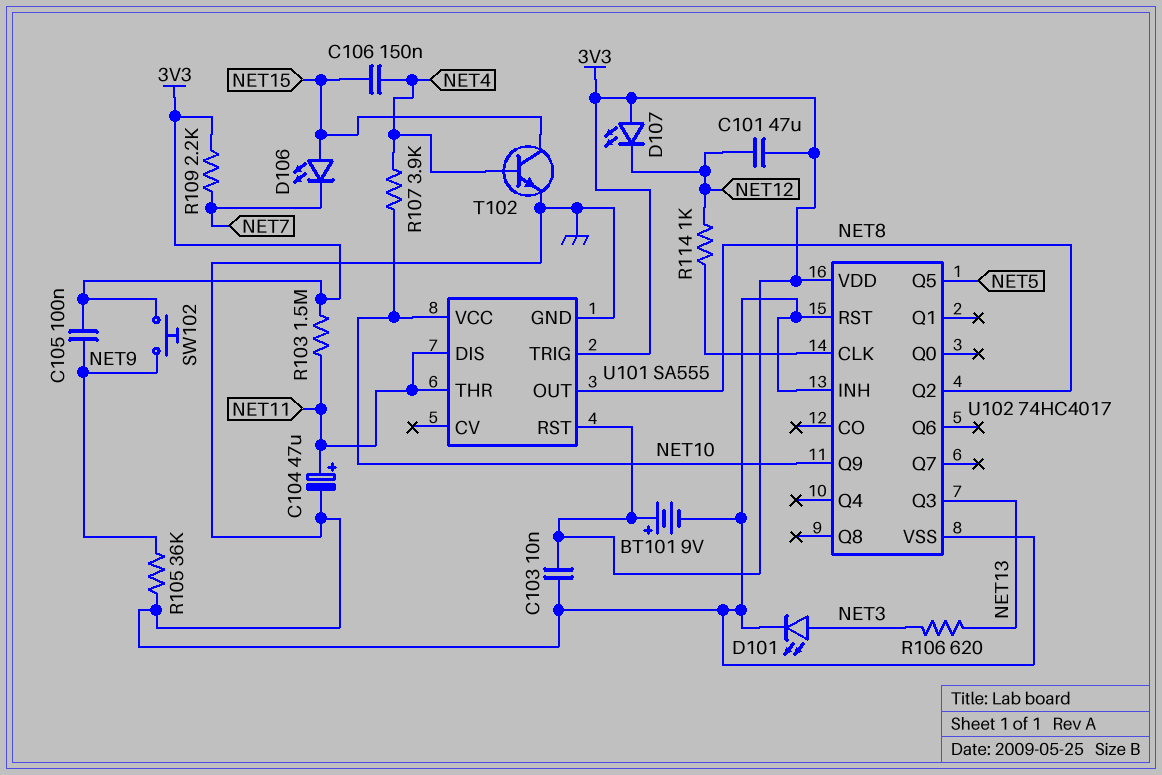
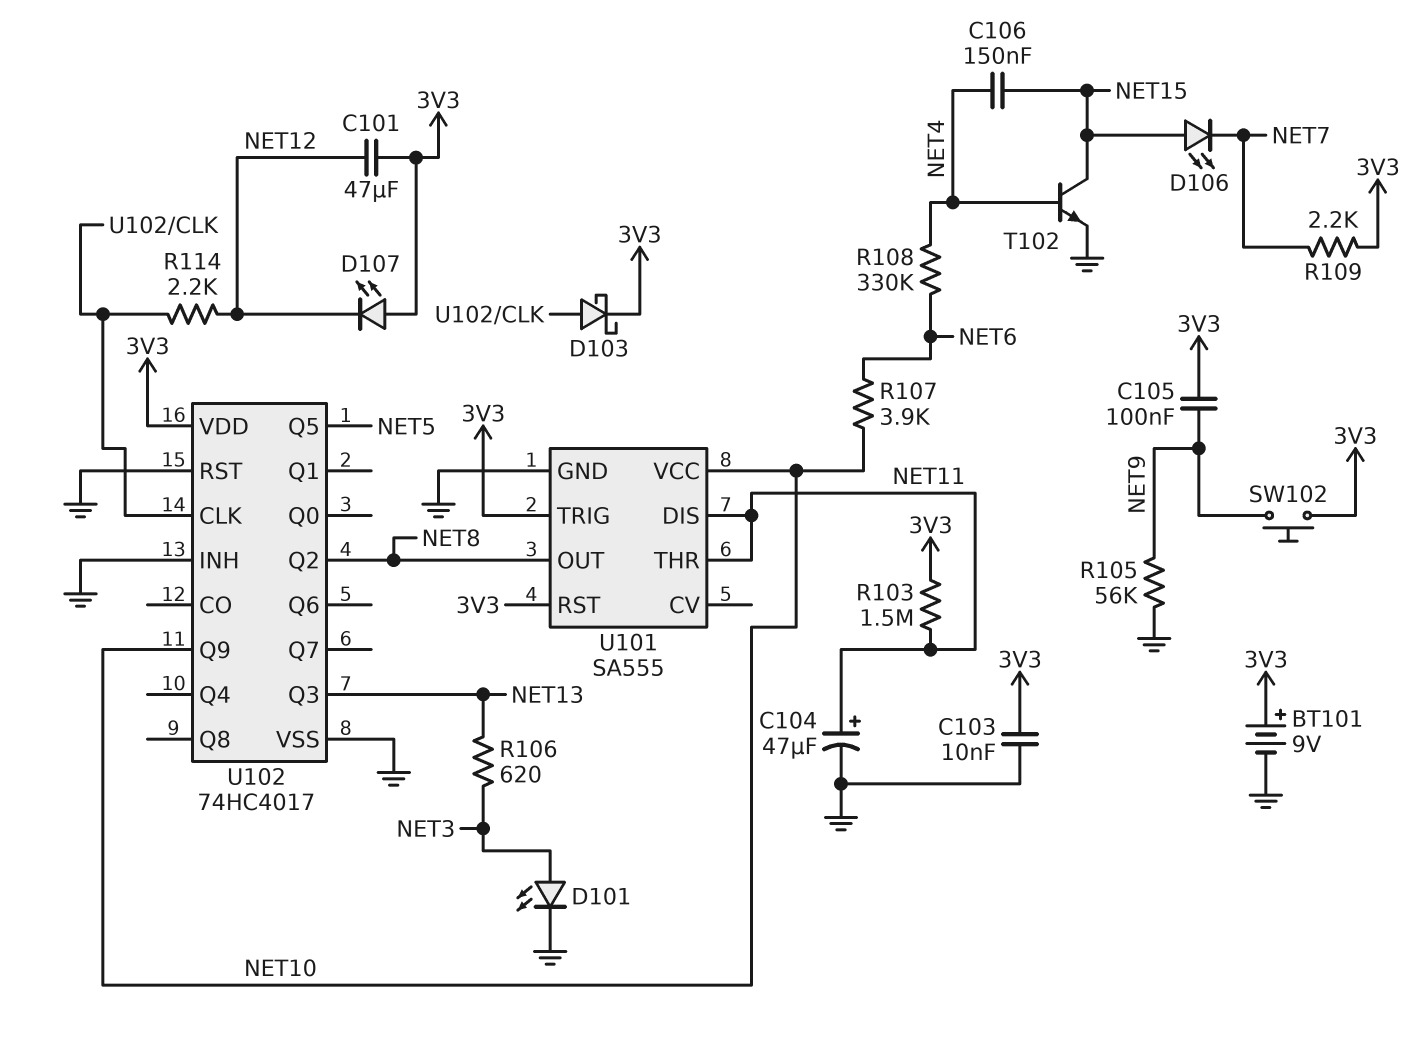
D103: none -> schottky (A U102/CLK, K 3V3)
R105: 36k (GND, NET9) -> 56k (GND, NET9)
R107: 3.9k (NET4, NET10) -> 3.9k (NET6, NET10)
R108: none -> 330k (NET4, NET6)
R114: 1k (NET12, U102/CLK) -> 2.2k (NET12, U102/CLK)

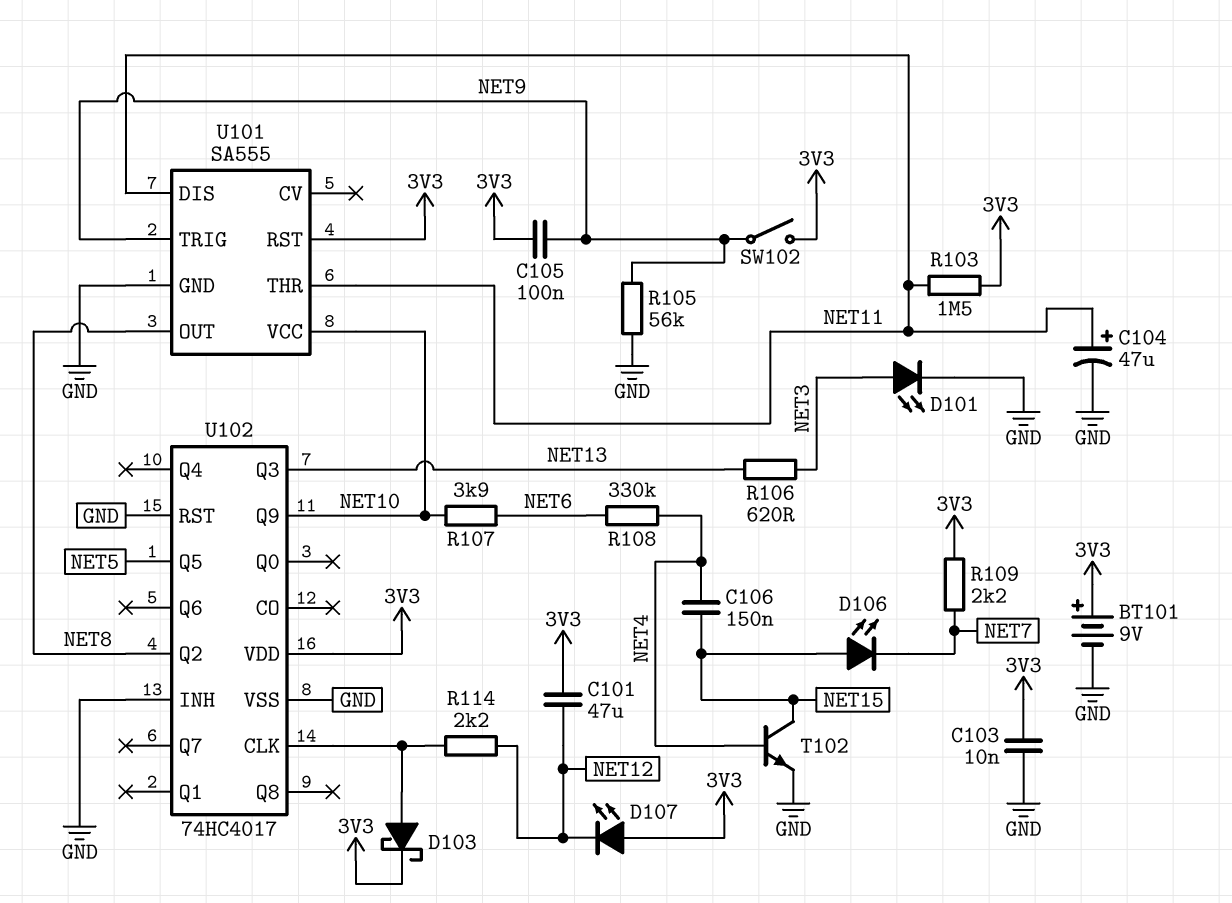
SW102: button (3V3, NET9) -> switch (3V3, NET9)
U101 pin TRIG: 3V3 -> NET9

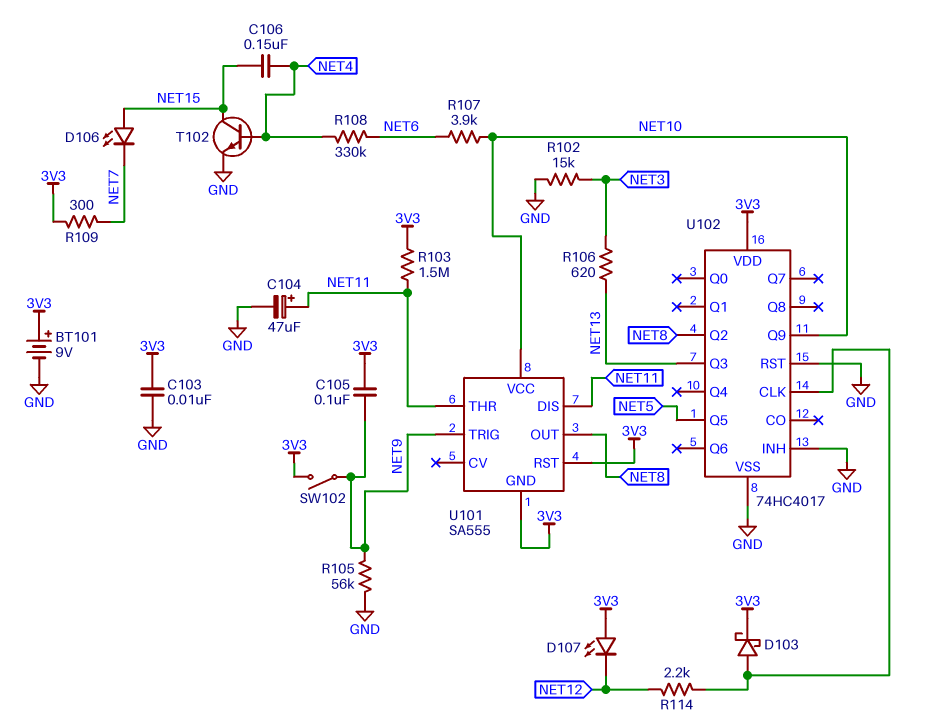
C101: 47uF (3V3, NET12) -> none
D101: LED (A NET3, K GND) -> none
R102: none -> 15k (GND, NET3)
R109: 2.2k (3V3, NET7) -> 300 (3V3, NET7)
U101 pin GND: GND -> 3V3

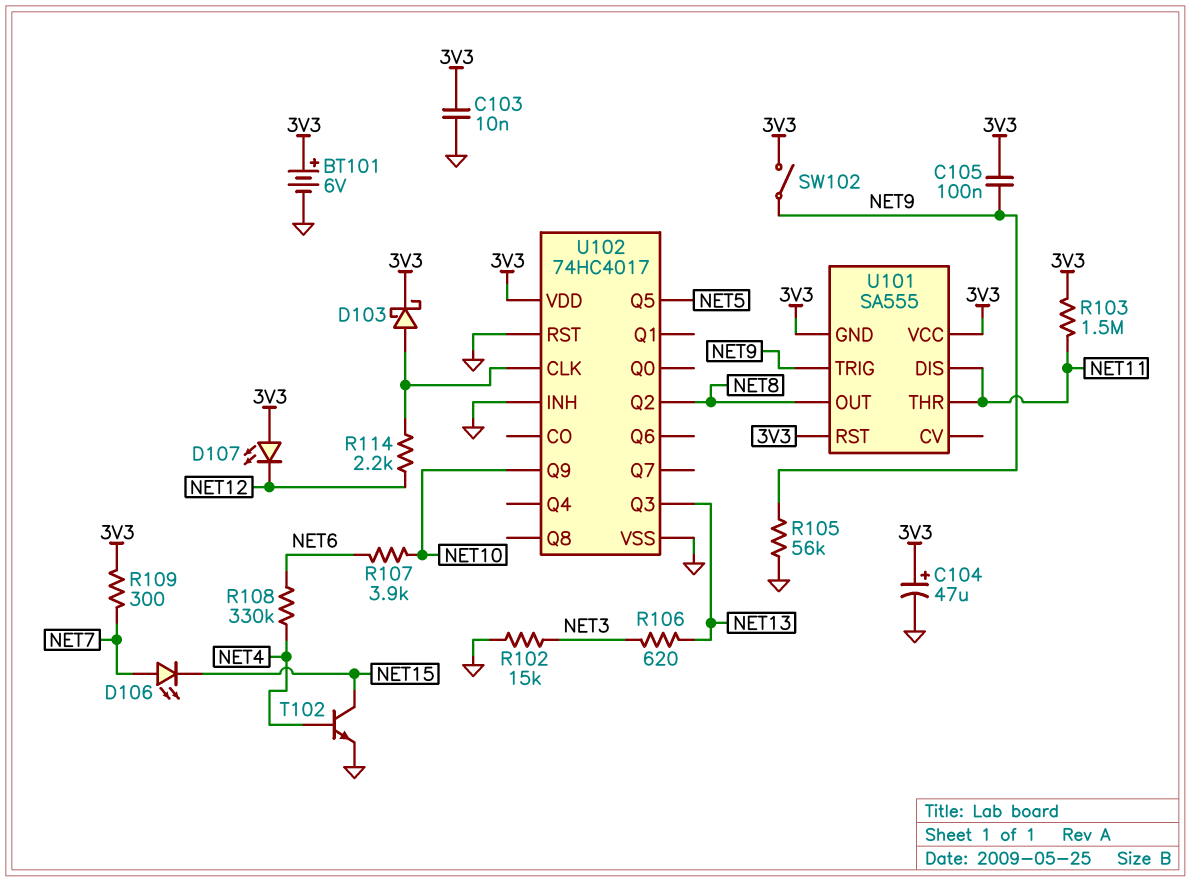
BT101: 9V (plus 3V3, minus GND) -> 6V (plus 3V3, minus GND)
C104: 47uF (plus NET11, minus GND) -> 47uF (plus 3V3, minus GND)
C106: 150nF (NET4, NET15) -> none
D106: LED (A NET15, K NET7) -> LED (A NET7, K NET15)
U101 pin VCC: NET10 -> 3V3

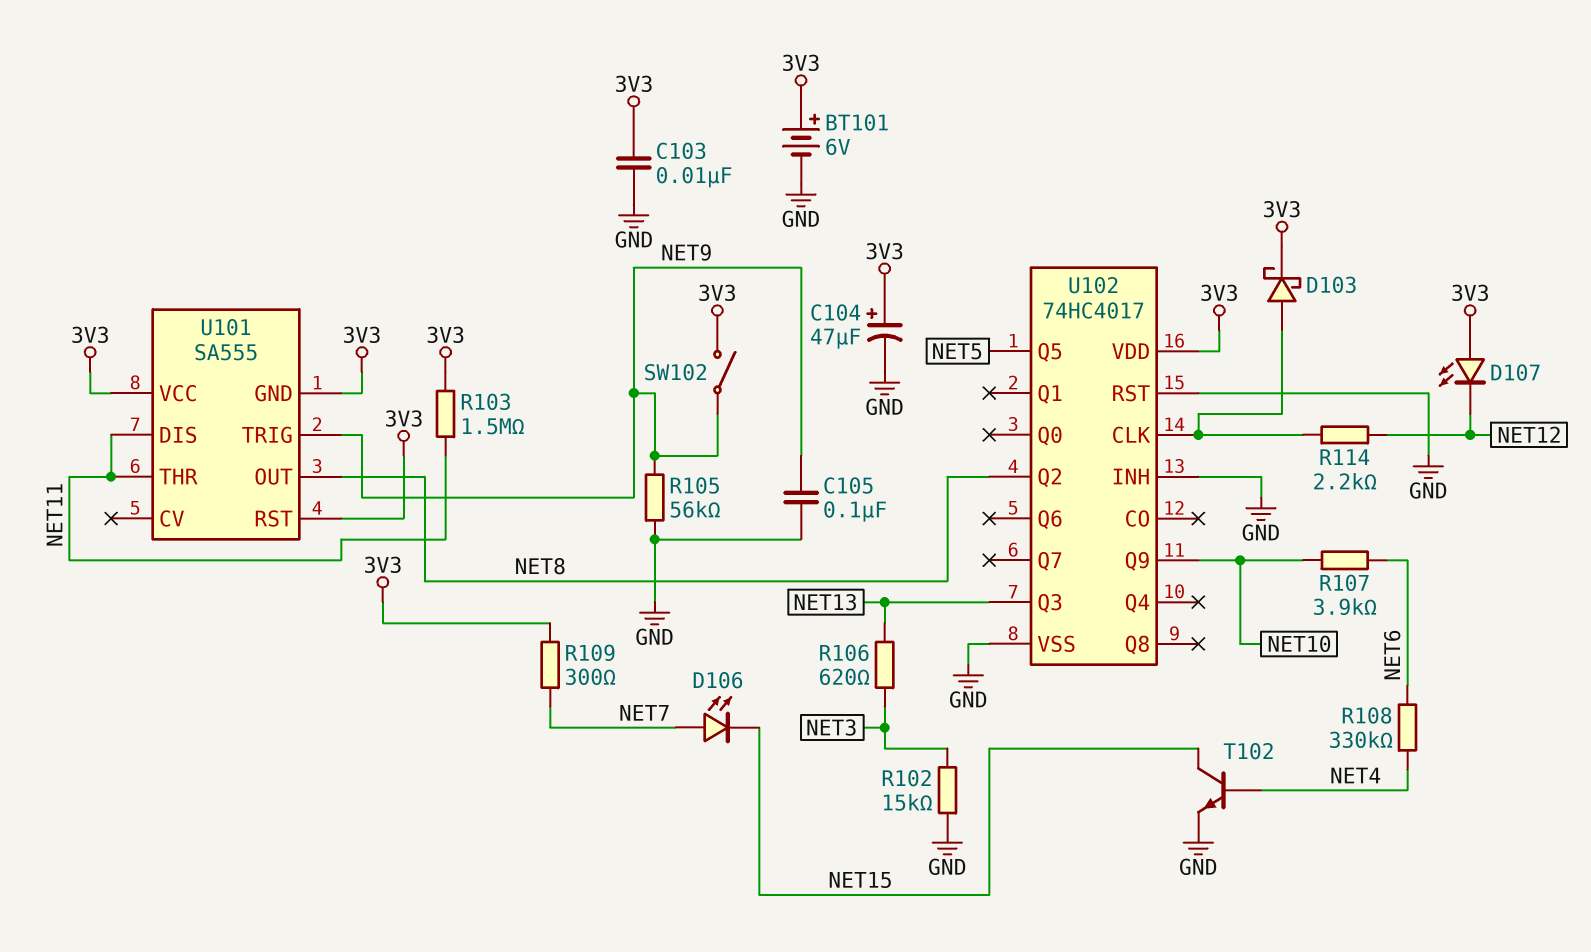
C105: 100nF (3V3, NET9) -> 100nF (GND, NET9)

